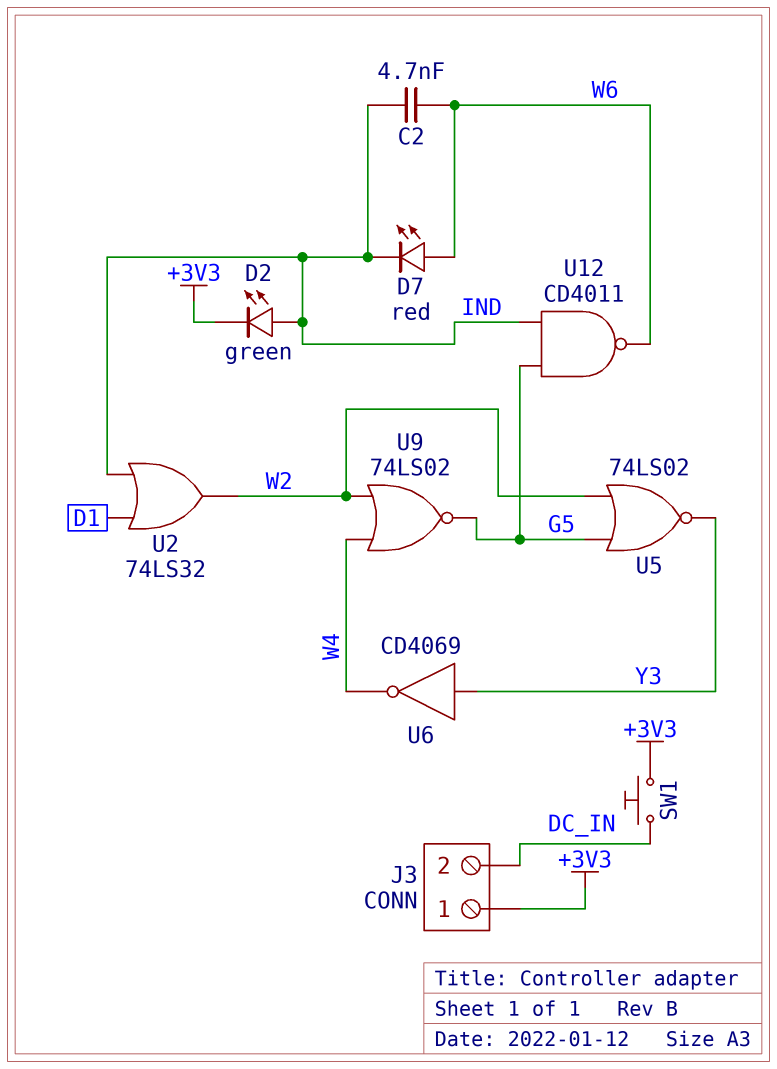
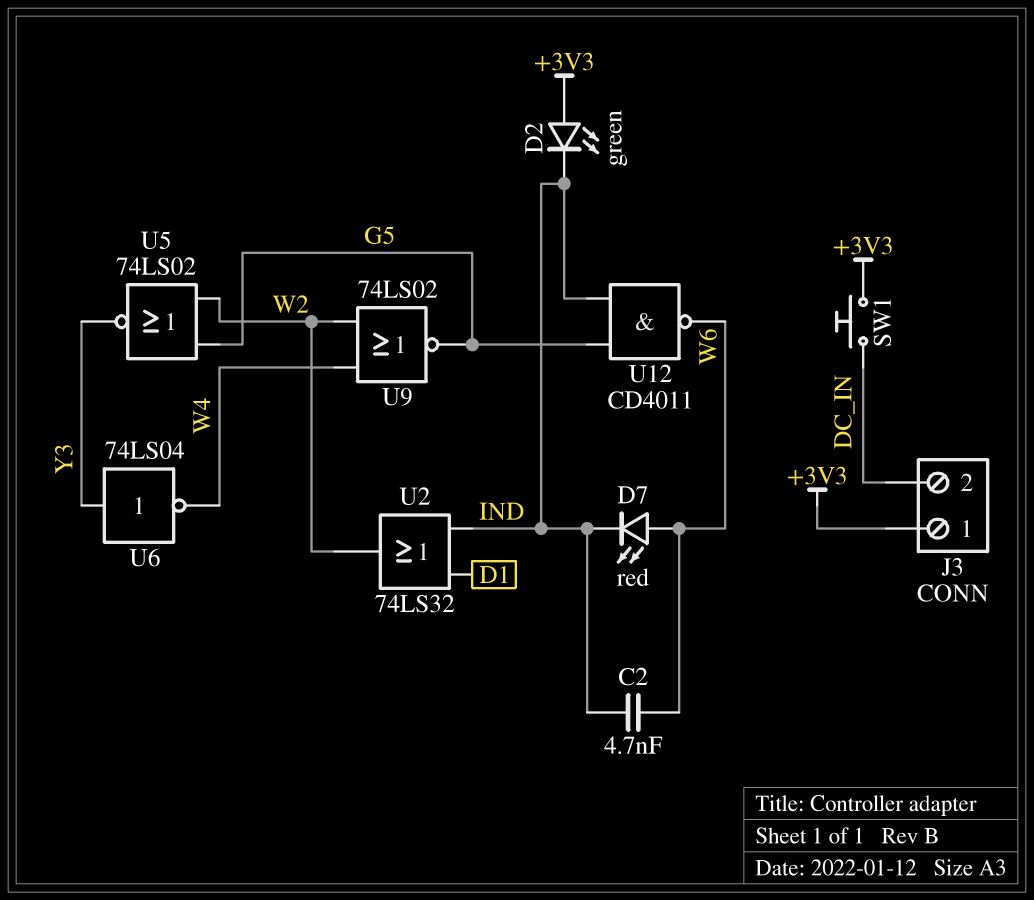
D2: LED green (A IND, K +3V3) -> LED green (A +3V3, K IND)
U6: NOT CD4069 (in Y3, out W4) -> NOT 74LS04 (in Y3, out W4)

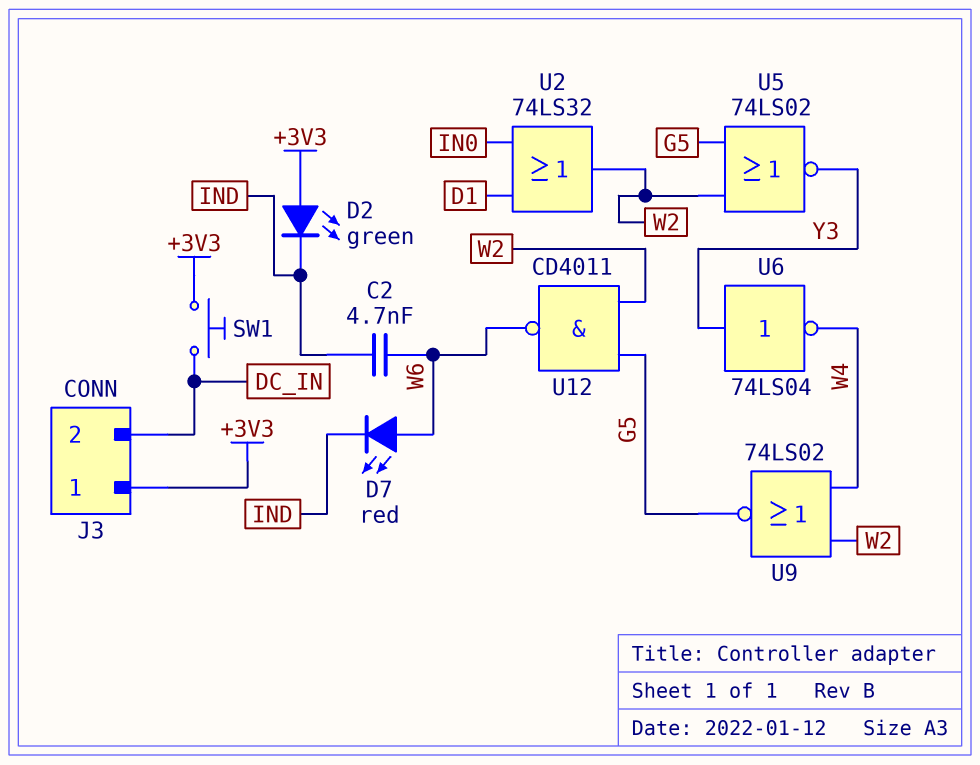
U2: OR 74LS32 (in D1, in IND, out W2) -> OR 74LS32 (in D1, in IN0, out W2)
U12: NAND CD4011 (in G5, in IND, out W6) -> NAND CD4011 (in G5, in W2, out W6)

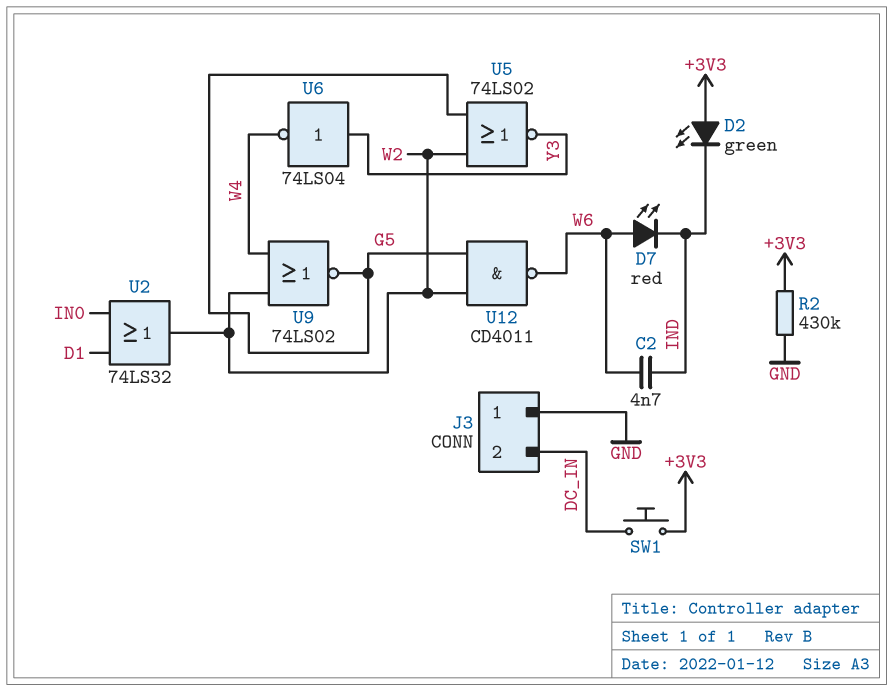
J3 pin 1: +3V3 -> GND
R2: none -> 430k (+3V3, GND)

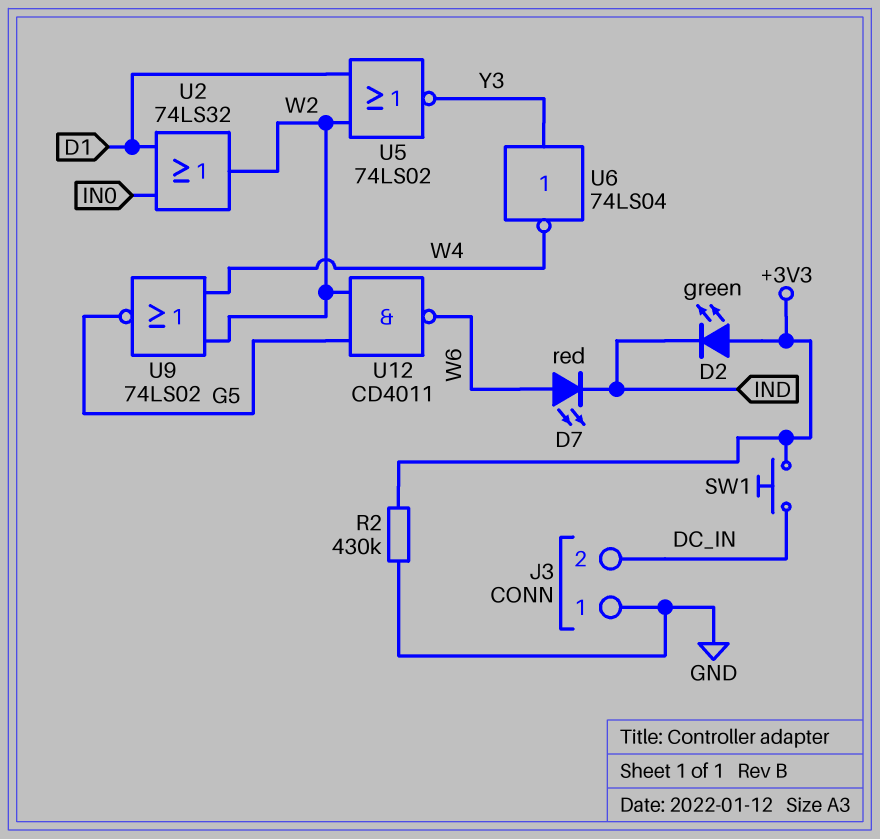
C2: 4.7nF (IND, W6) -> none
U5: NOR 74LS02 (in G5, in W2, out Y3) -> NOR 74LS02 (in D1, in W2, out Y3)

